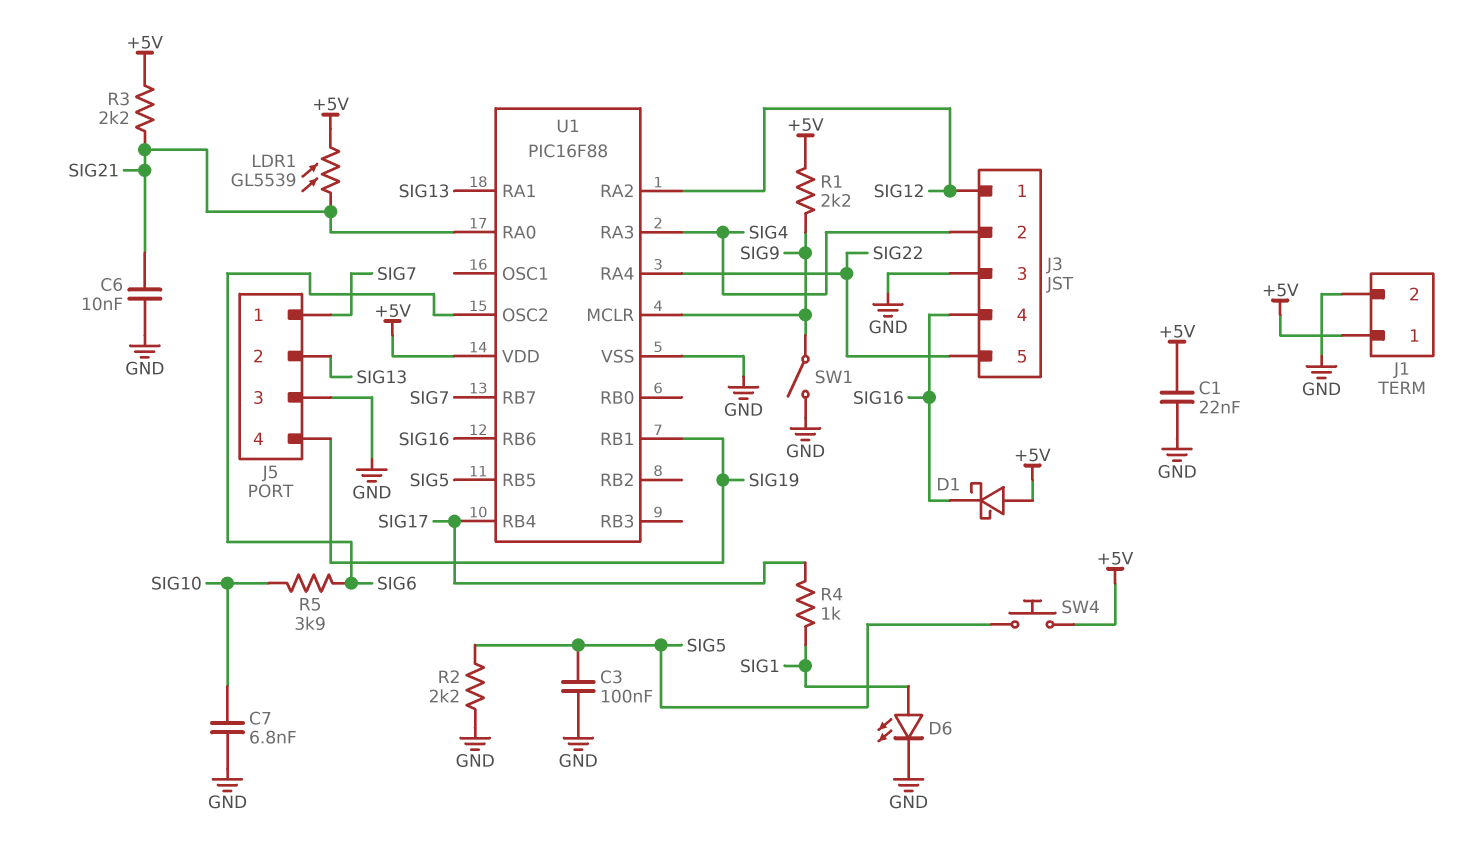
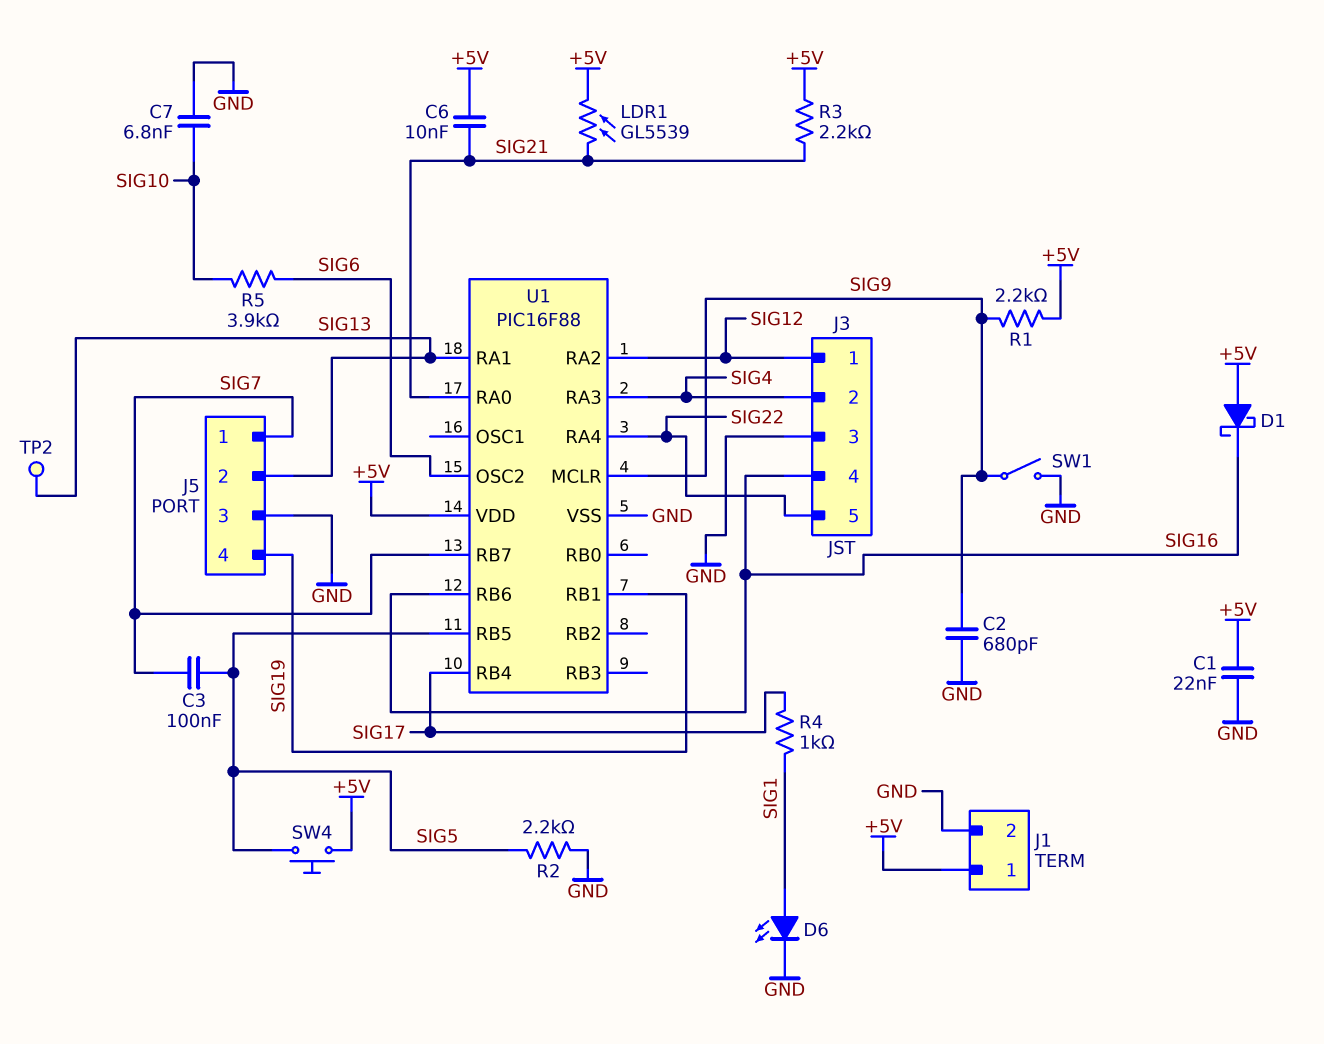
C2: none -> 680pF (GND, SIG9)
C3: 100nF (GND, SIG5) -> 100nF (SIG5, SIG7)
C6: 10nF (GND, SIG21) -> 10nF (+5V, SIG21)
TP2: none -> test point (SIG13)

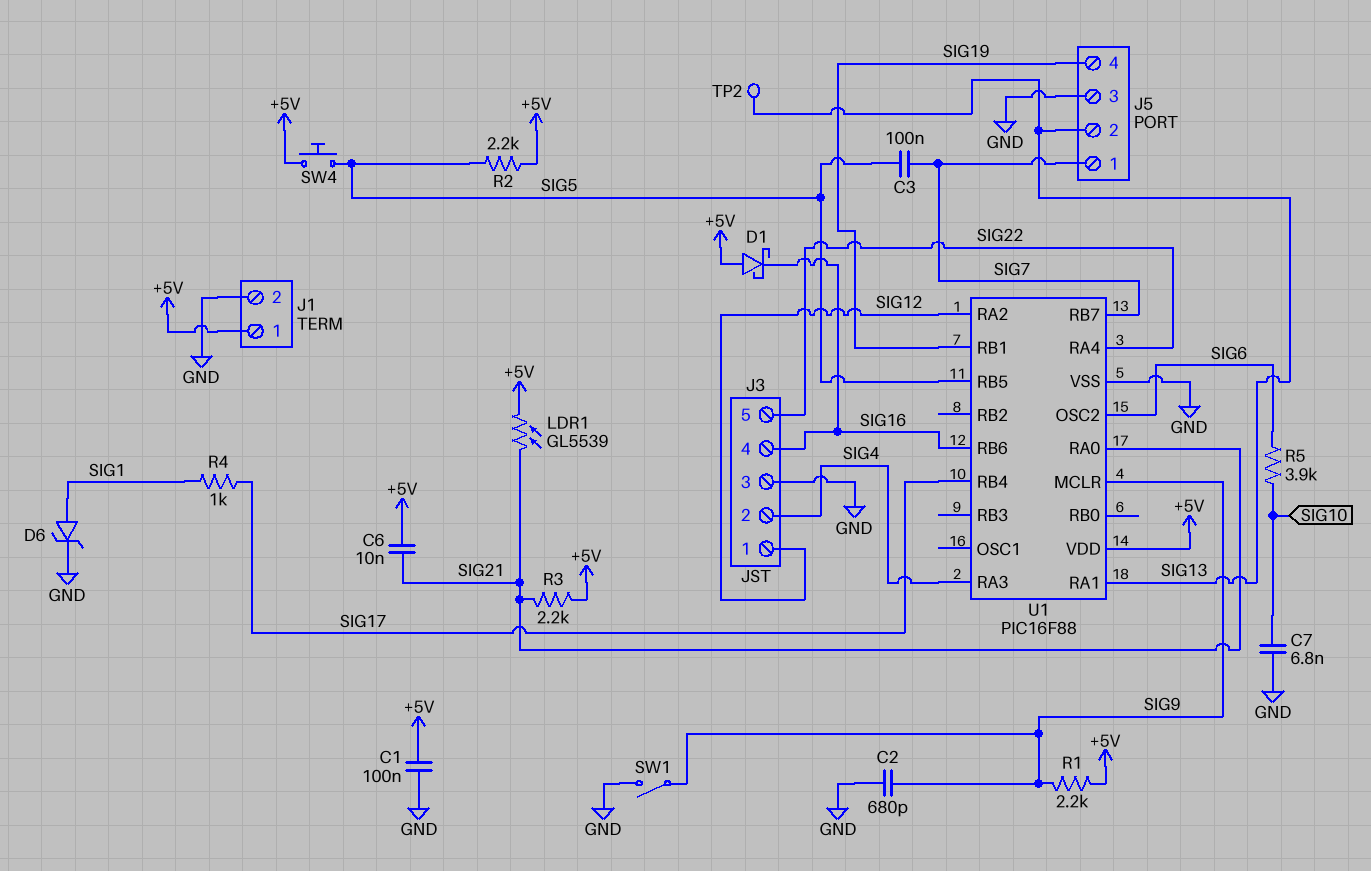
C1: 22nF (+5V, GND) -> 100nF (+5V, GND)
D6: LED (A SIG1, K GND) -> zener (A SIG1, K GND)
R2: 2.2k (GND, SIG5) -> 2.2k (+5V, SIG5)

